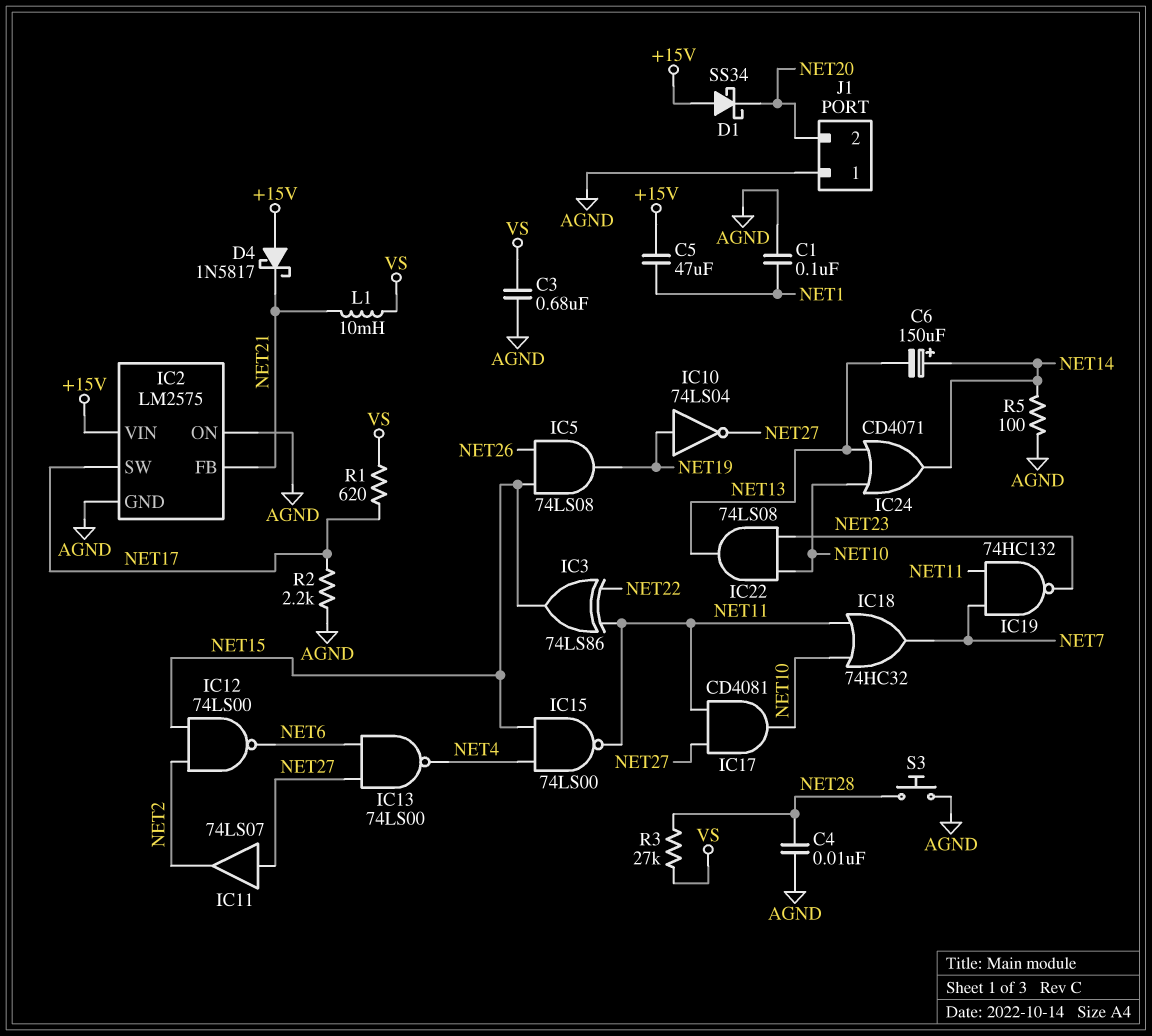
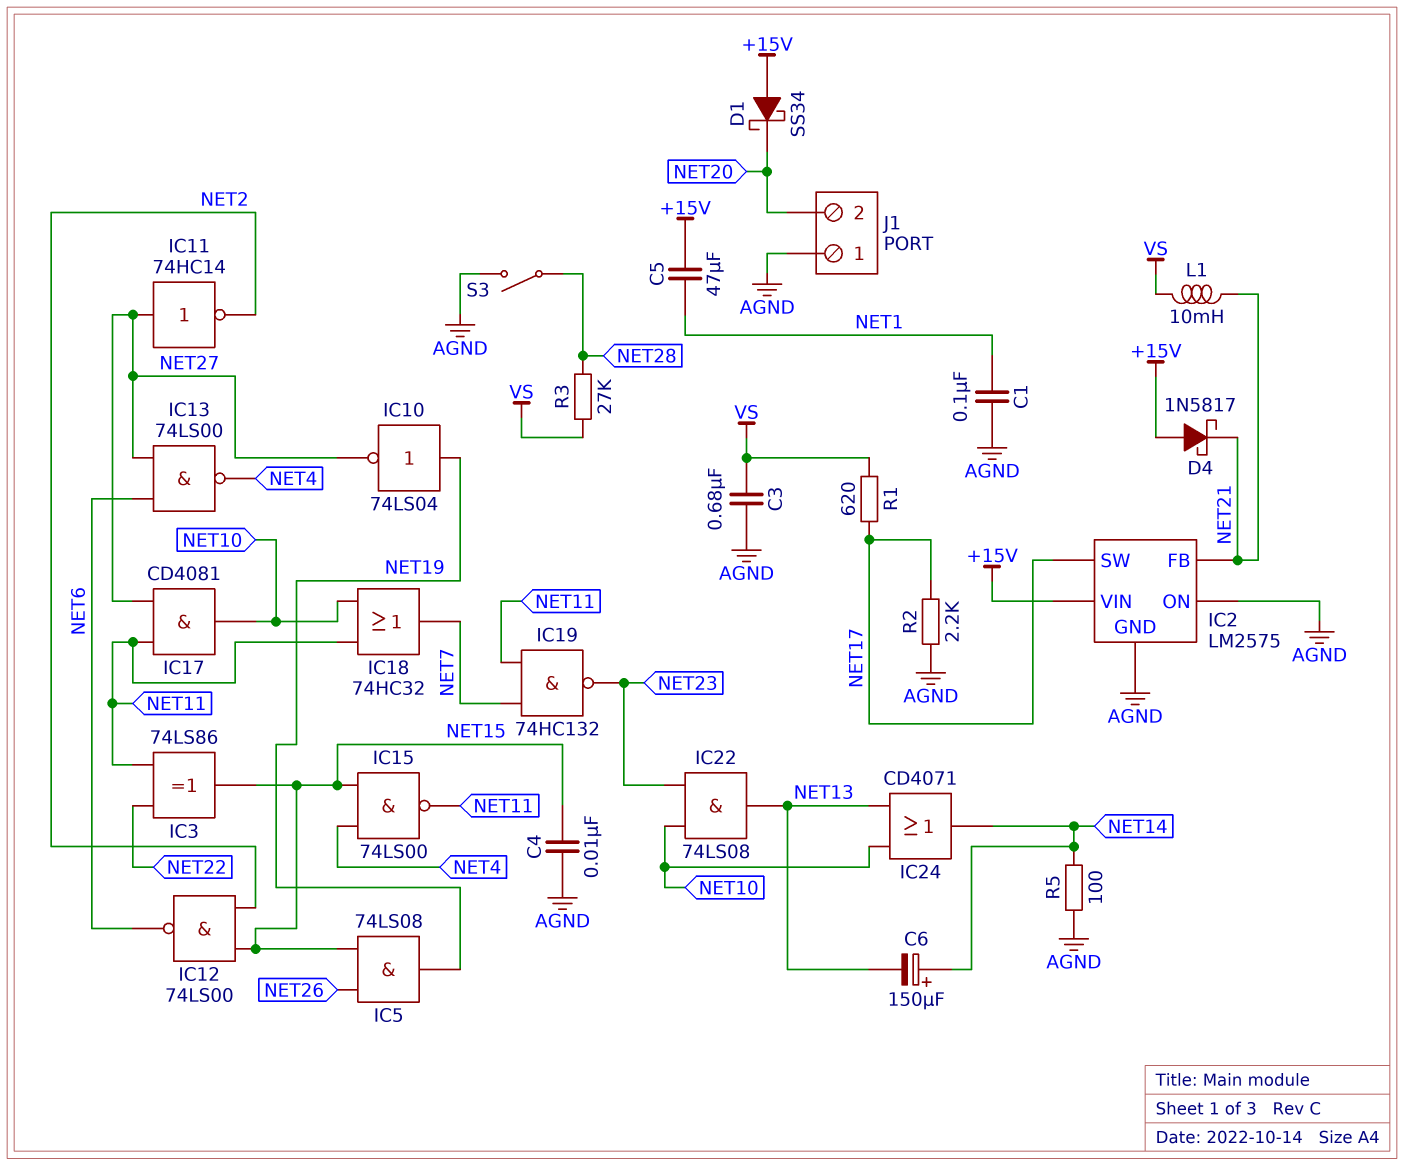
C4: 10nF (AGND, NET28) -> 10nF (AGND, NET15)
IC11: buffer 74LS07 (in NET27, out NET2) -> NOT 74HC14 (in NET27, out NET2)
S3: button (AGND, NET28) -> switch (AGND, NET28)

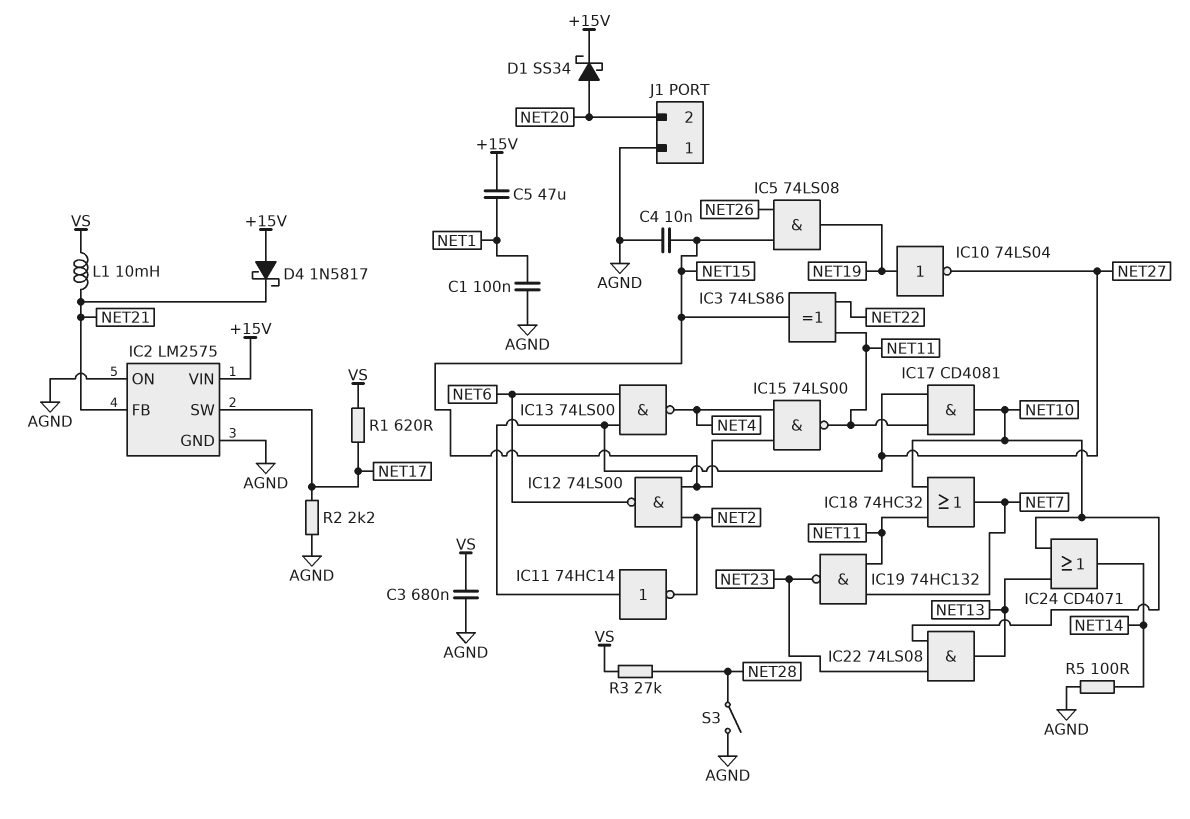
C6: 150uF (plus NET14, minus NET13) -> none
D1: schottky SS34 (A +15V, K NET20) -> schottky SS34 (A NET20, K +15V)

